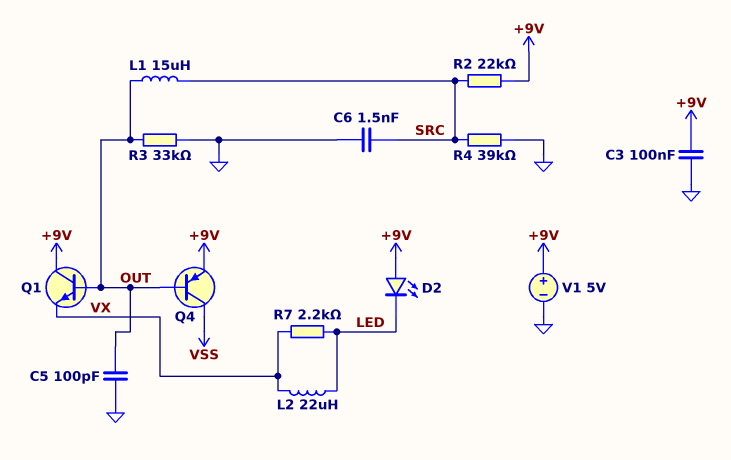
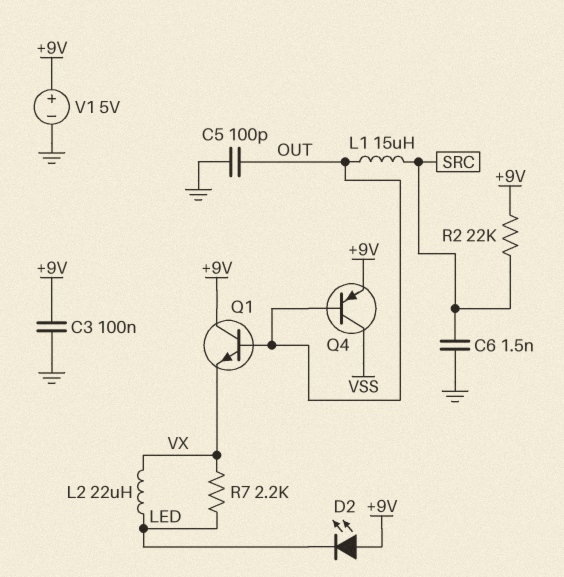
R3: 33k (GND, OUT) -> none
R4: 39k (GND, SRC) -> none

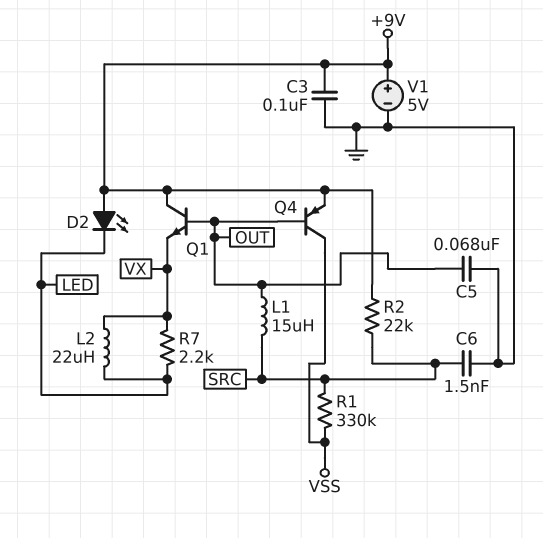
C5: 100pF (GND, OUT) -> 68nF (GND, OUT)
R1: none -> 330k (SRC, VSS)

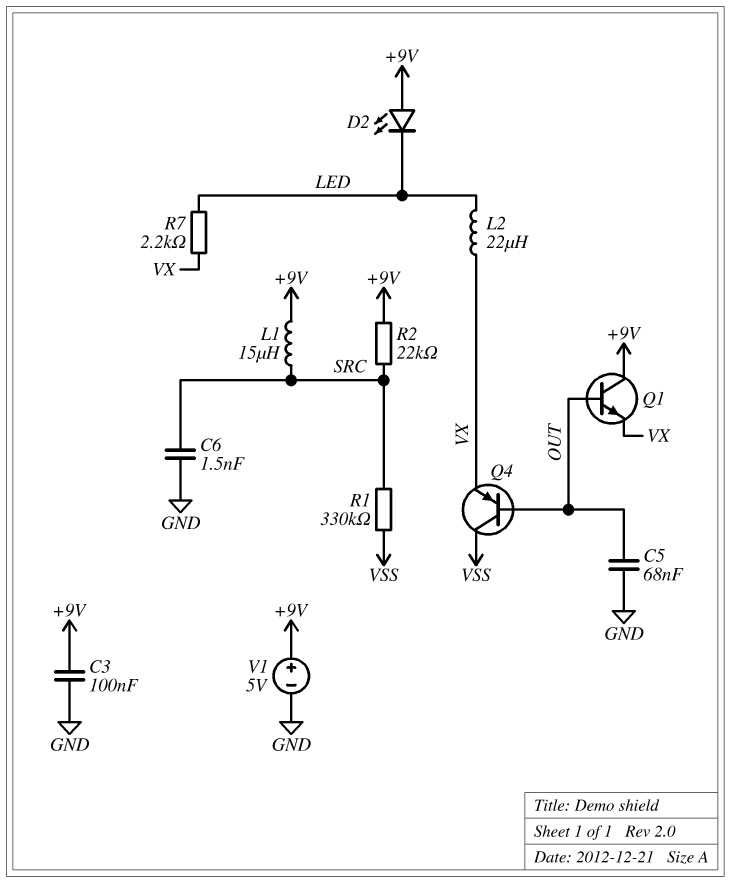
L1: 15uH (OUT, SRC) -> 15uH (+9V, SRC)
Q4: PNP (B OUT, C VSS, E +9V) -> PNP (B OUT, C VSS, E VX)

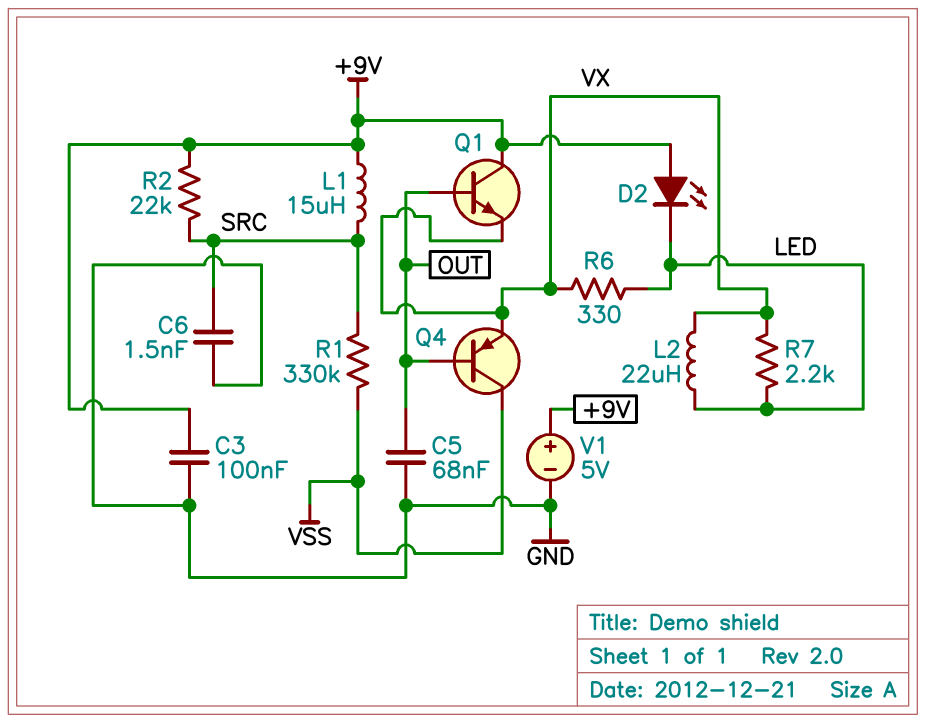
R6: none -> 330 (LED, VX)

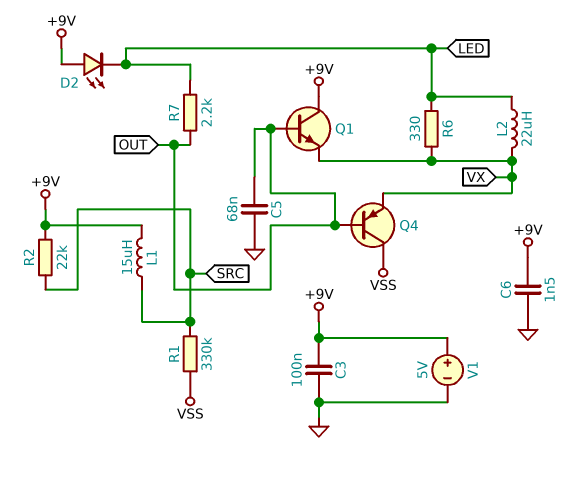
C6: 1.5nF (GND, SRC) -> 1.5nF (+9V, GND)
R7: 2.2k (LED, VX) -> 2.2k (LED, OUT)

